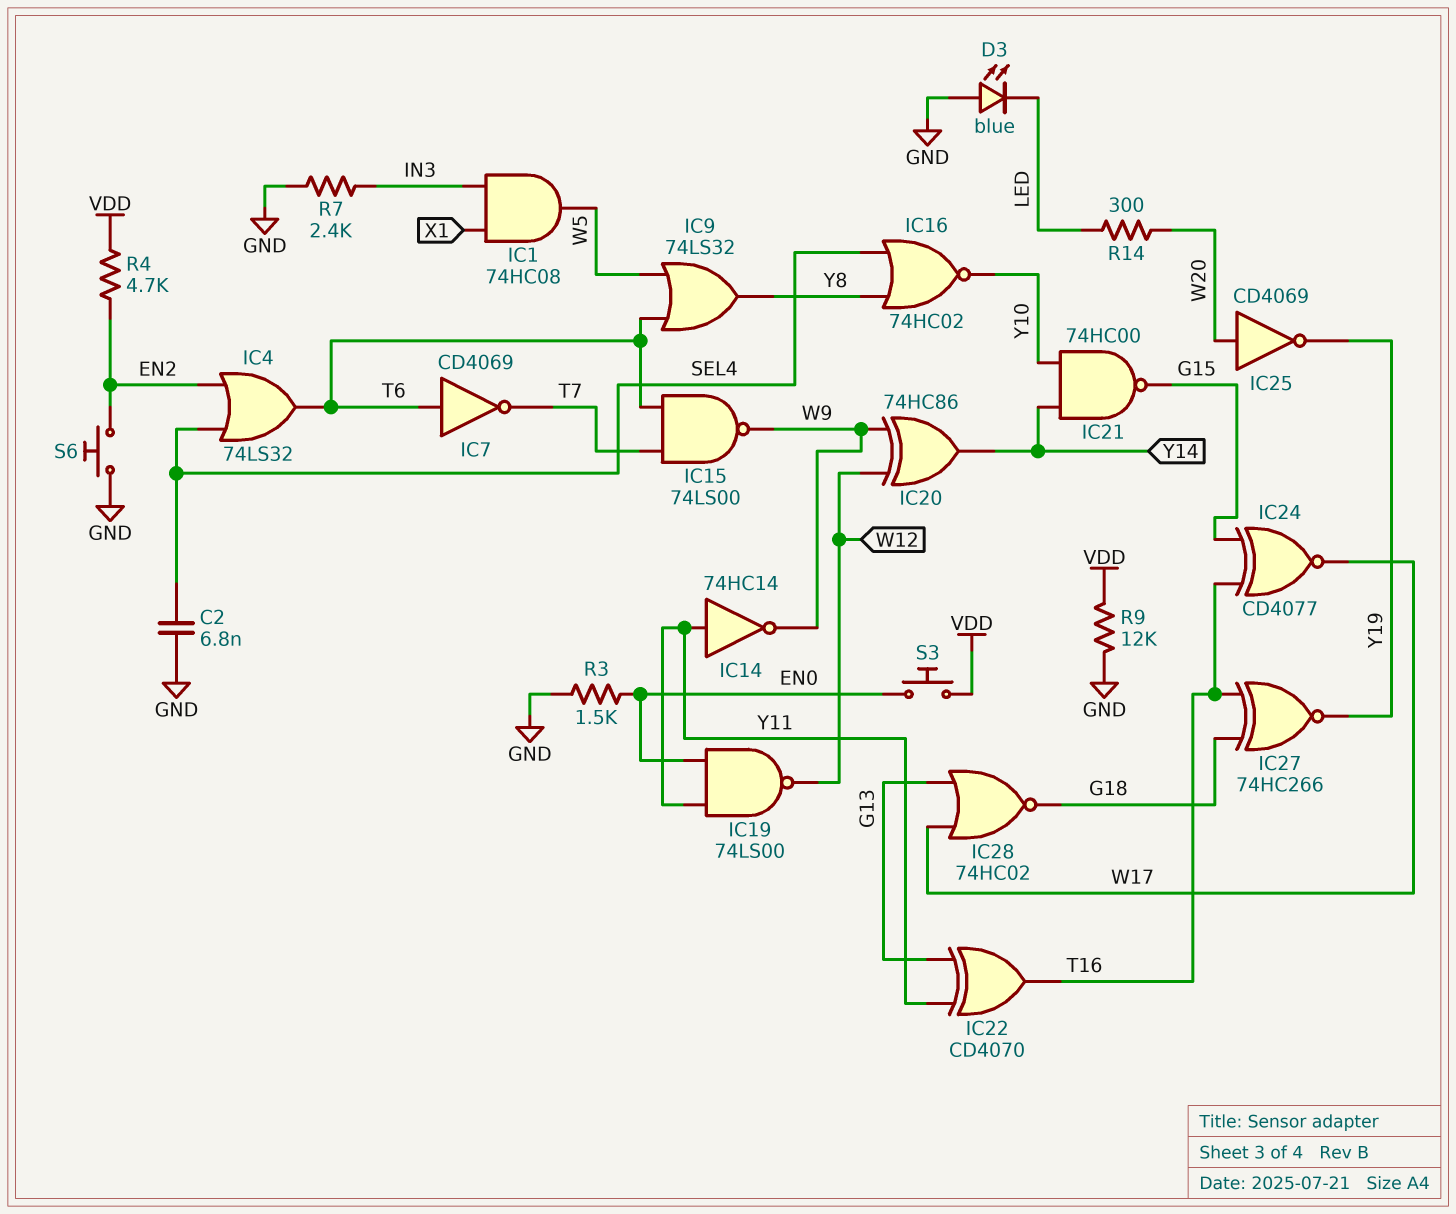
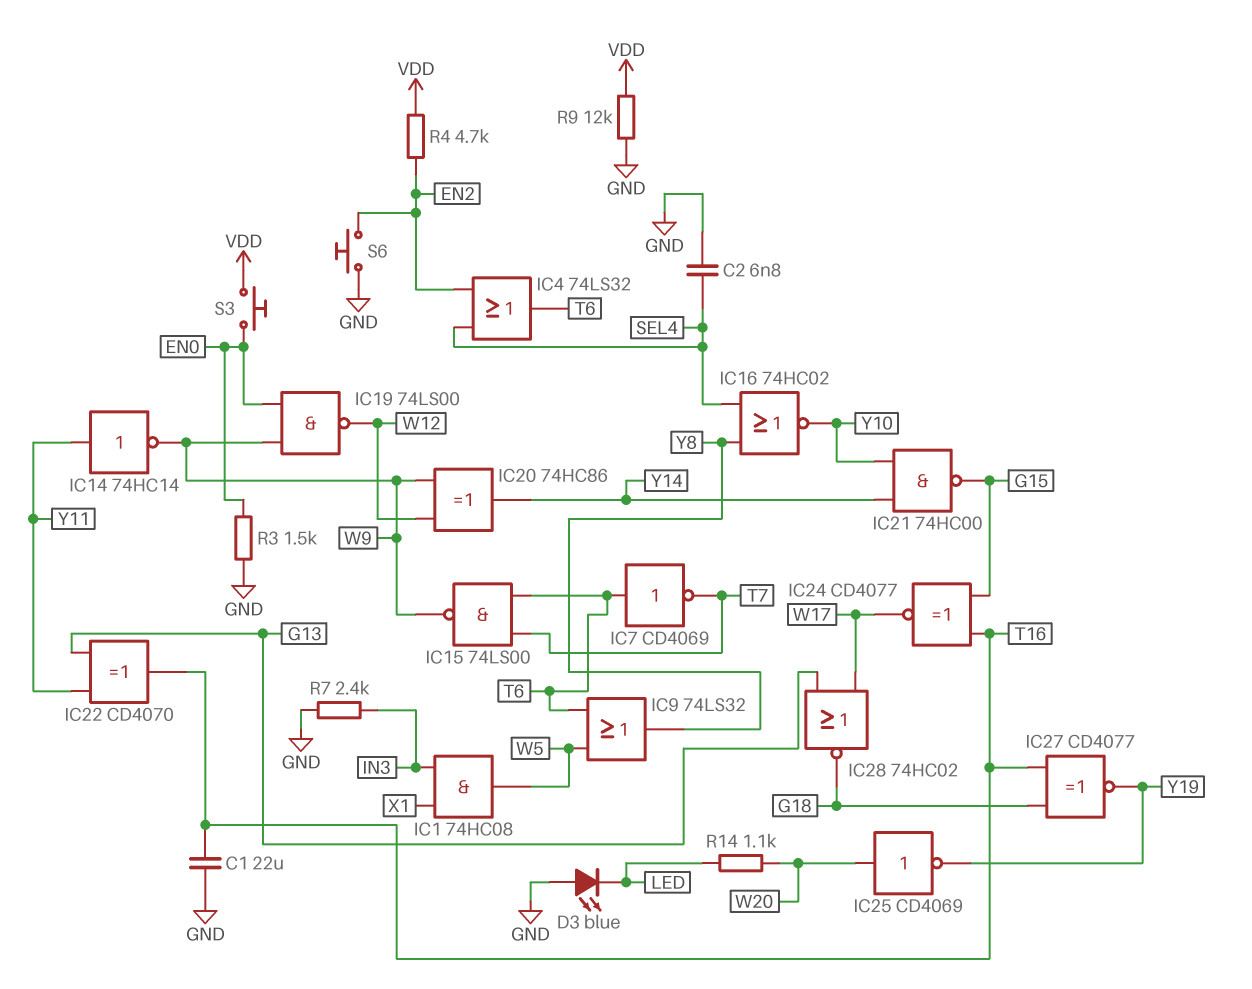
C1: none -> 22uF (GND, T16)
IC19: NAND 74LS00 (in EN0, in Y11, out W12) -> NAND 74LS00 (in EN0, in W9, out W12)
IC27: XNOR 74HC266 (in G18, in T16, out Y19) -> XNOR CD4077 (in G18, in T16, out Y19)
R14: 300 (LED, W20) -> 1.1k (LED, W20)

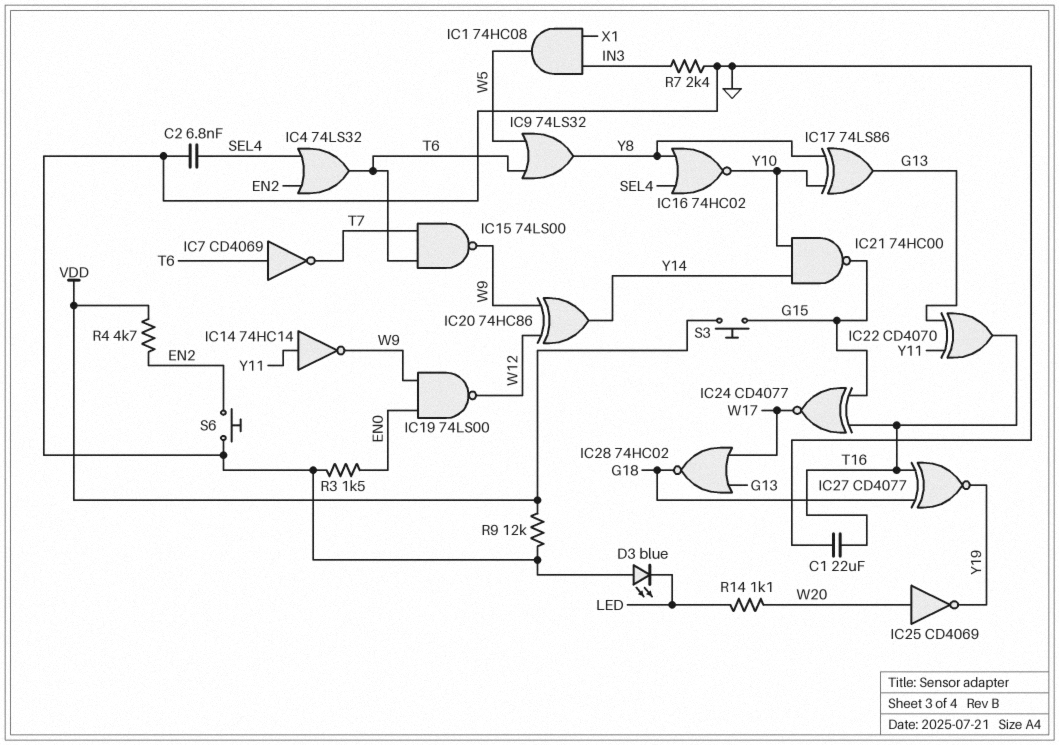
IC17: none -> XOR 74LS86 (in Y8, in Y10, out G13)
S3: button (EN0, VDD) -> button (G15, VDD)

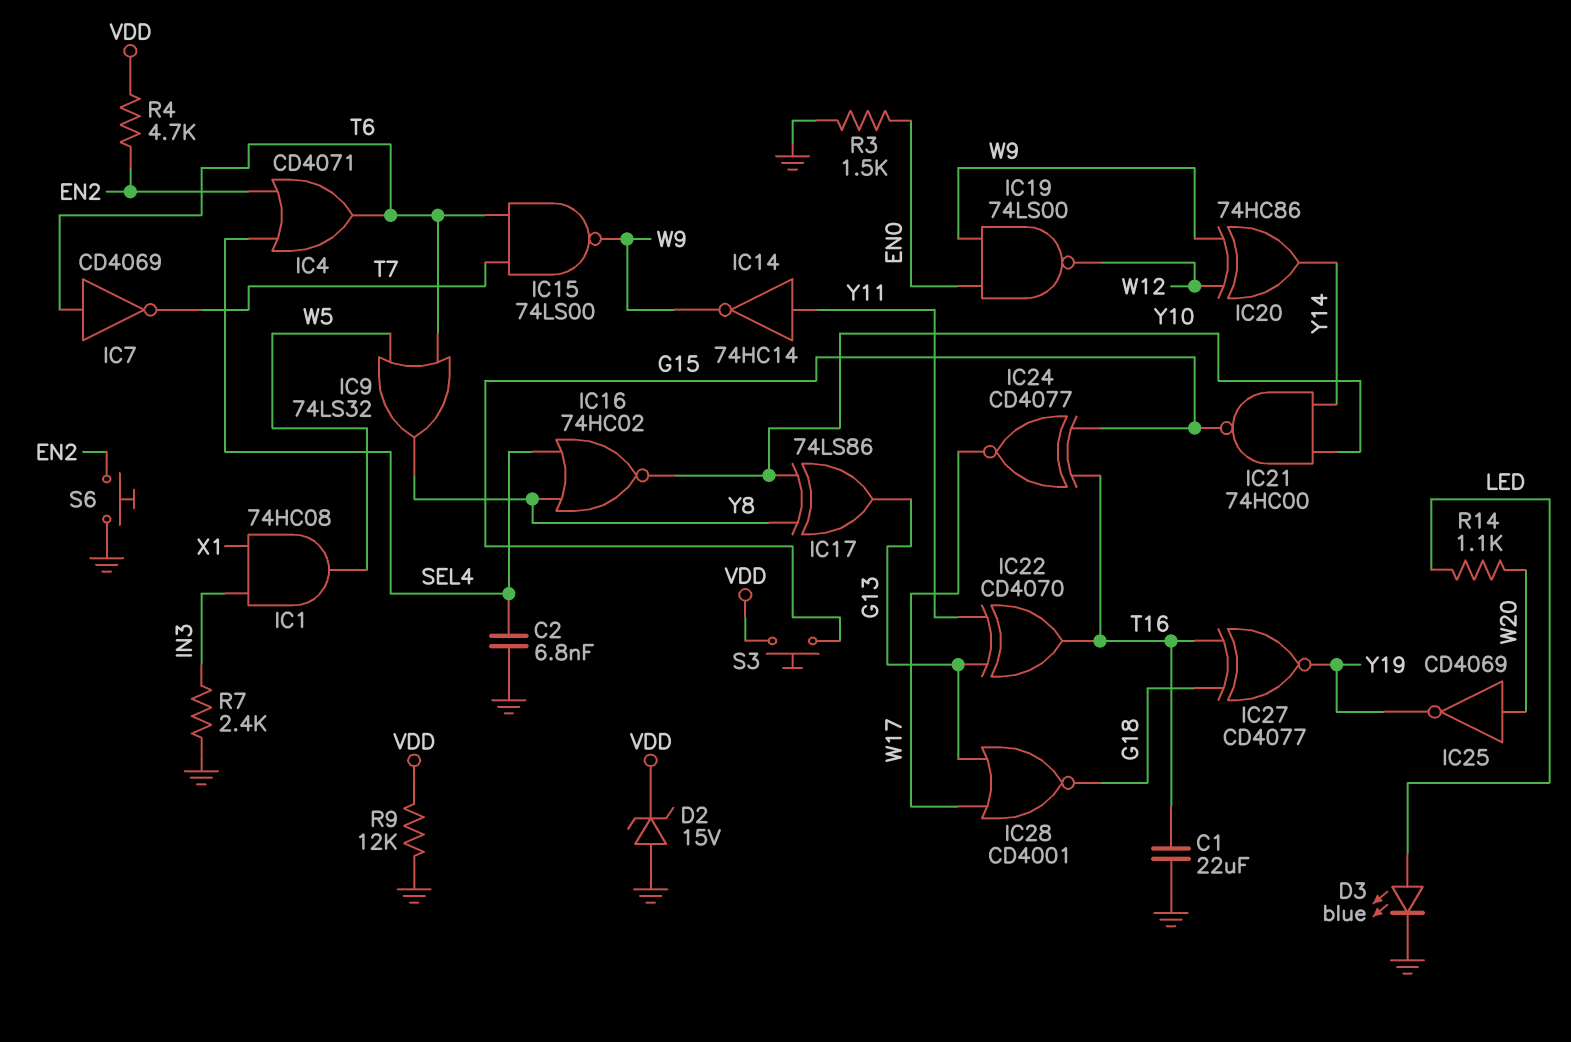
D2: none -> zener 15V (A GND, K VDD)
D3: LED blue (A GND, K LED) -> LED blue (A LED, K GND)
IC4: OR 74LS32 (in EN2, in SEL4, out T6) -> OR CD4071 (in EN2, in SEL4, out T6)
IC28: NOR 74HC02 (in G13, in W17, out G18) -> NOR CD4001 (in G13, in W17, out G18)

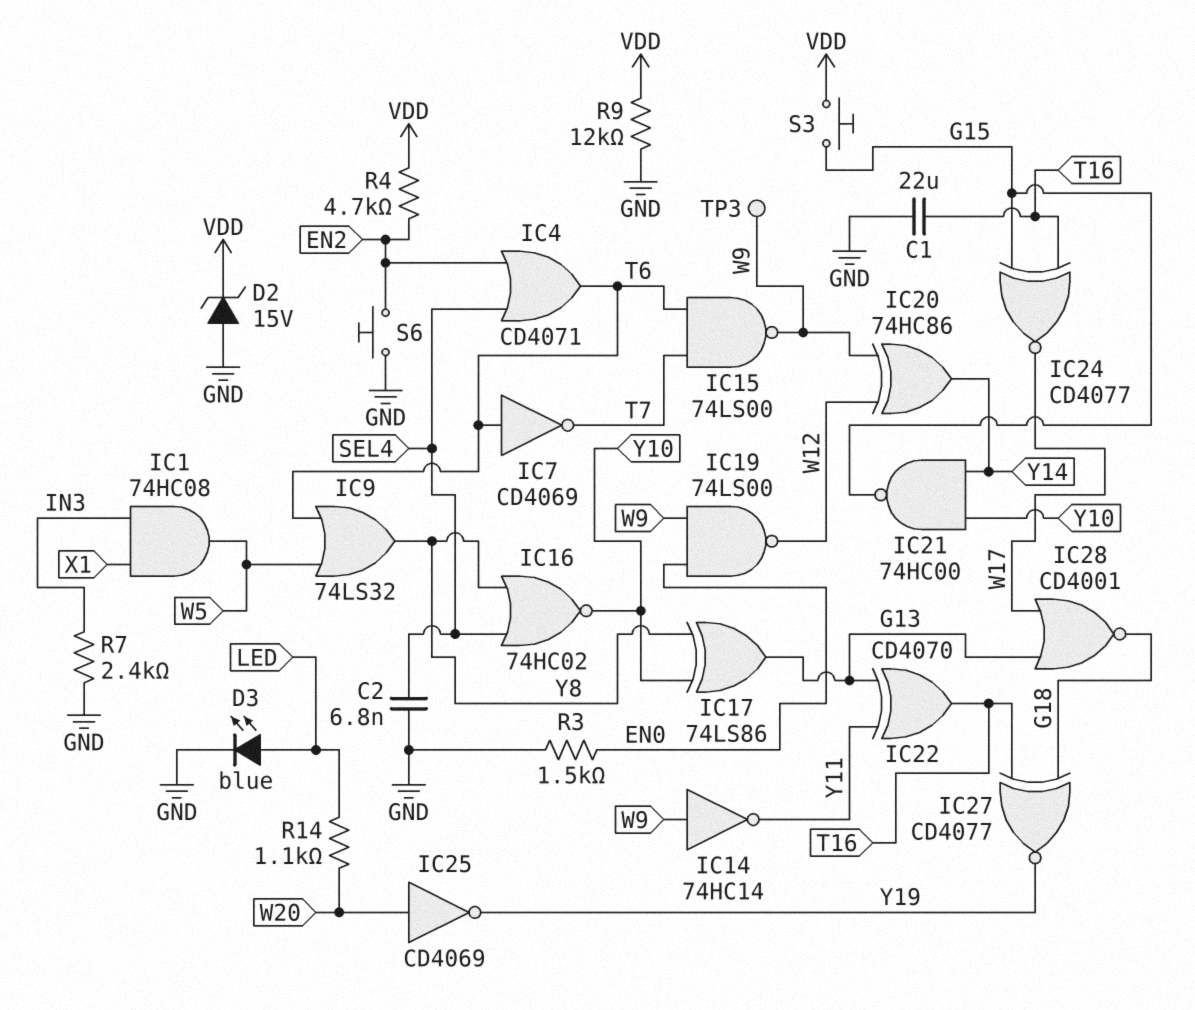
IC14: NOT 74HC14 (in Y11, out W9) -> NOT 74HC14 (in W9, out Y11)
TP3: none -> test point (W9)

